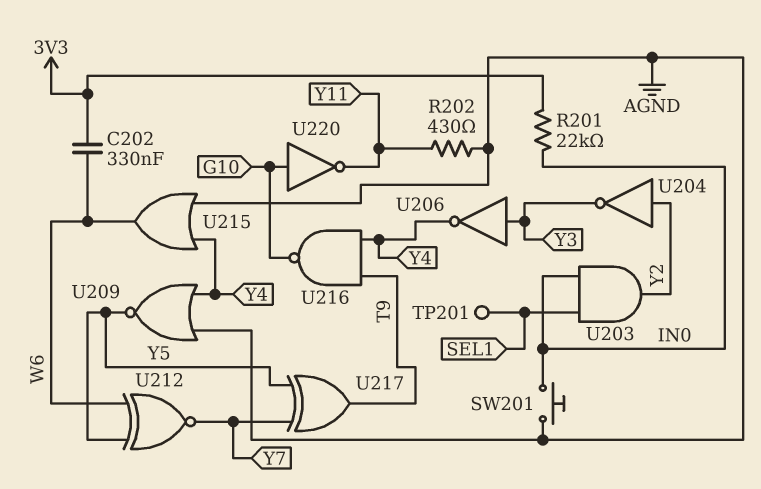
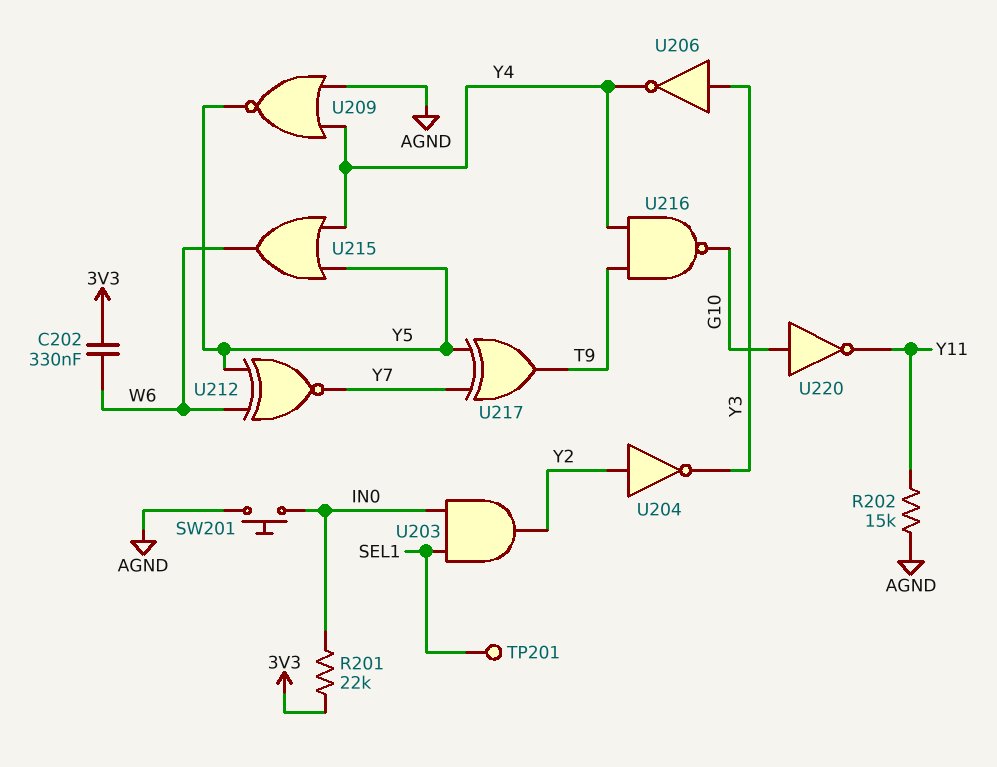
R202: 430 (AGND, Y11) -> 15k (AGND, Y11)
U215: OR (in AGND, in Y4, out W6) -> OR (in Y4, in Y5, out W6)

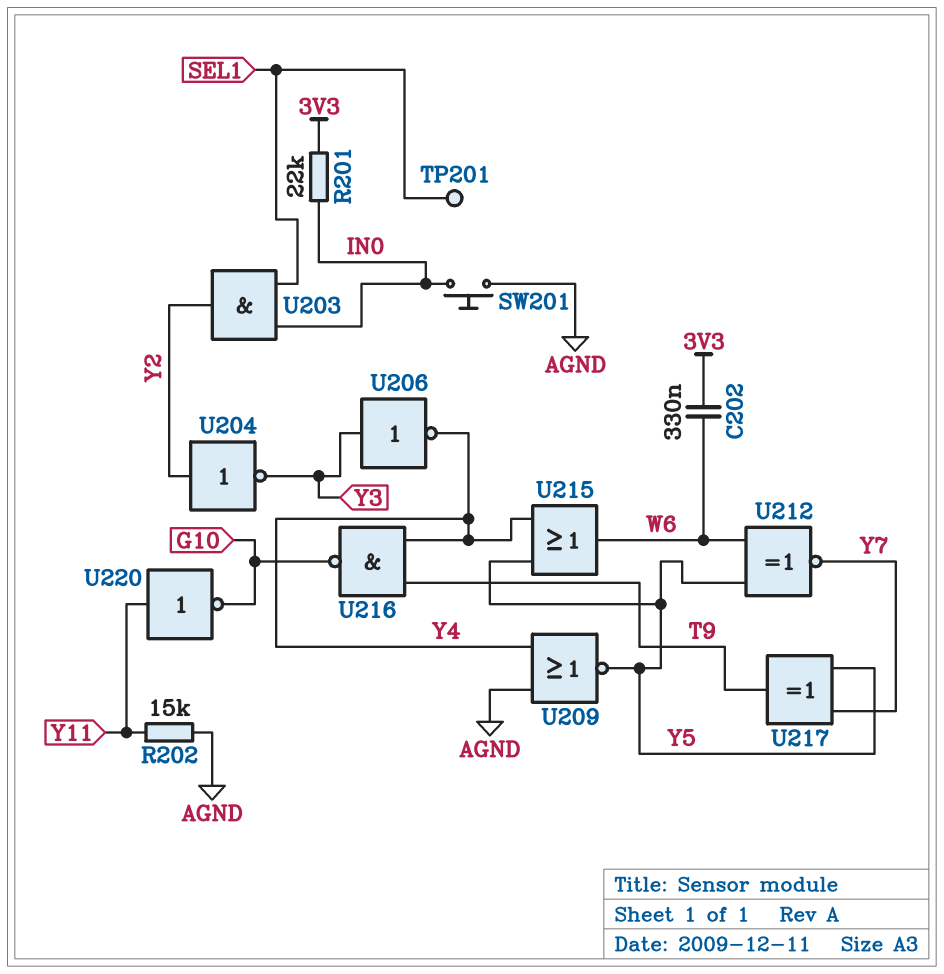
U220: NOT (in G10, out Y11) -> NOT (in Y11, out G10)

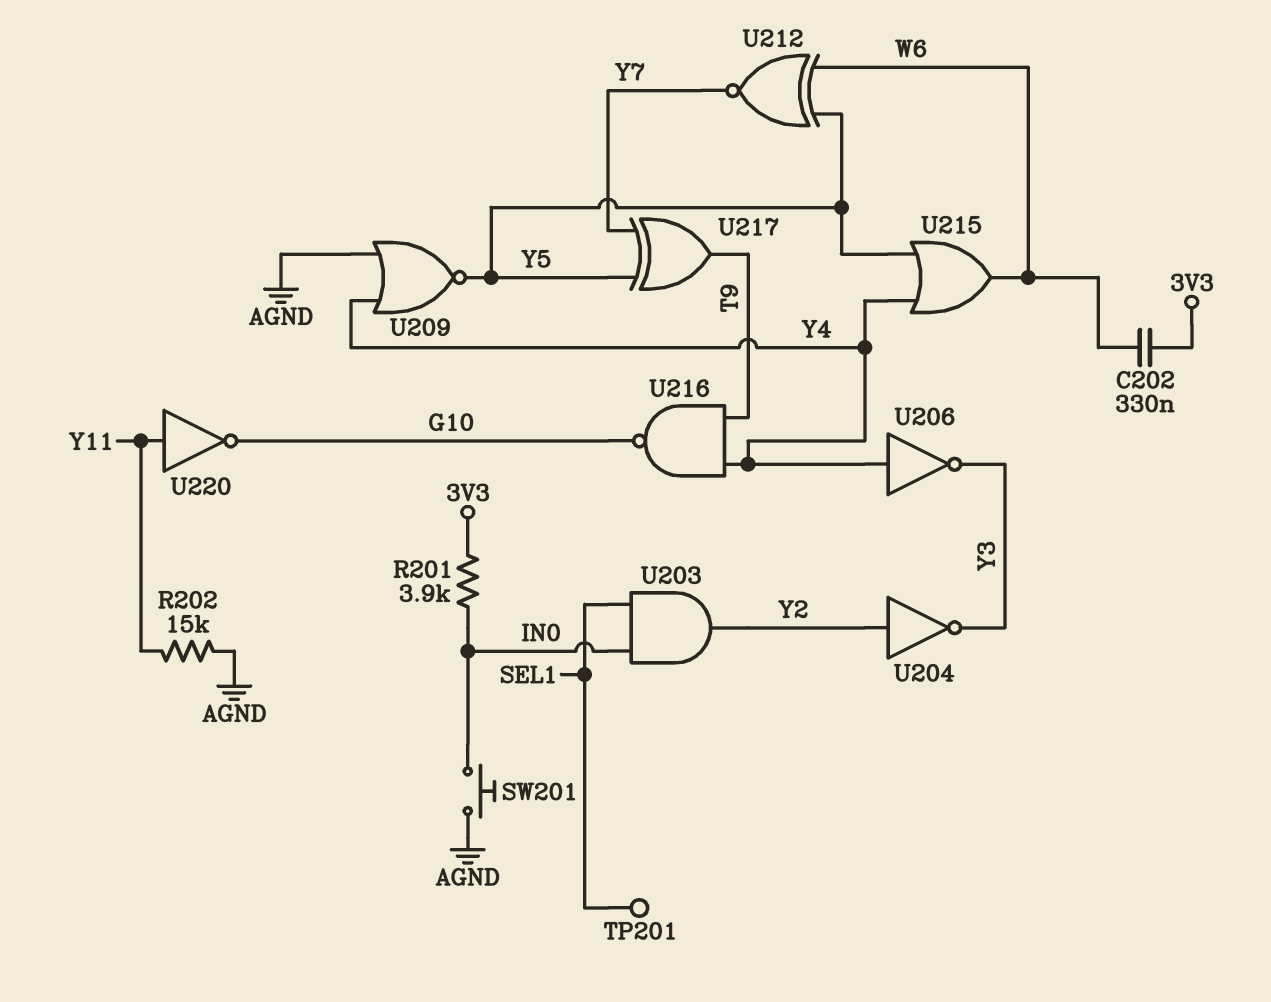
R201: 22k (3V3, IN0) -> 3.9k (3V3, IN0)
U206: NOT (in Y3, out Y4) -> NOT (in Y4, out Y3)

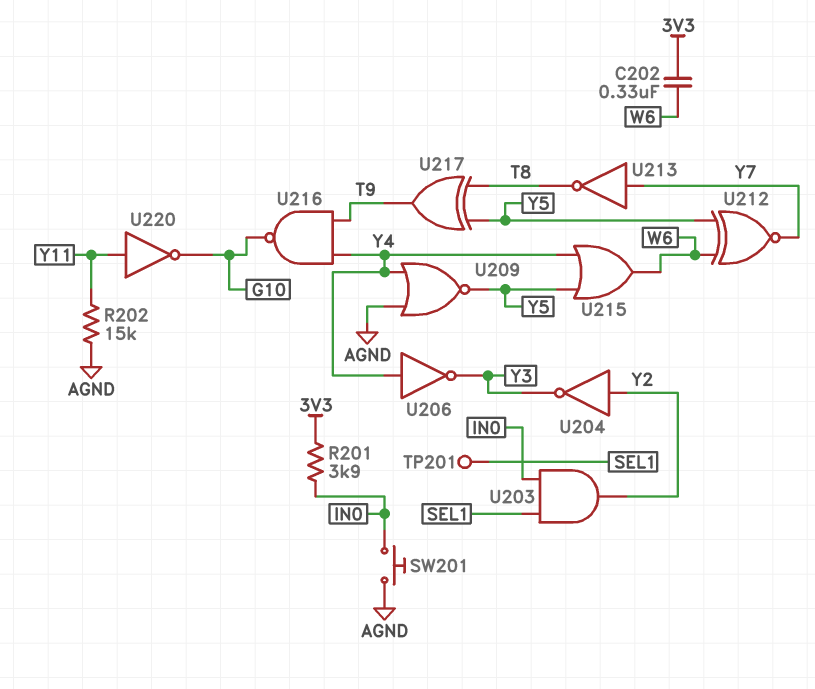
U213: none -> NOT (in Y7, out T8)
U217: XOR (in Y5, in Y7, out T9) -> XOR (in T8, in Y5, out T9)

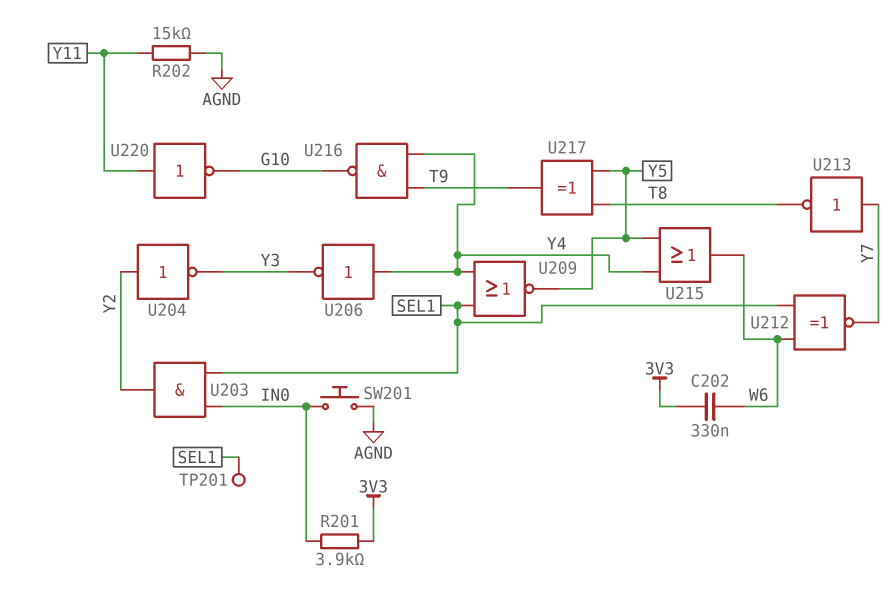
U209: NOR (in AGND, in Y4, out Y5) -> NOR (in SEL1, in Y4, out Y5)
U212: XNOR (in W6, in Y5, out Y7) -> XNOR (in SEL1, in W6, out Y7)

